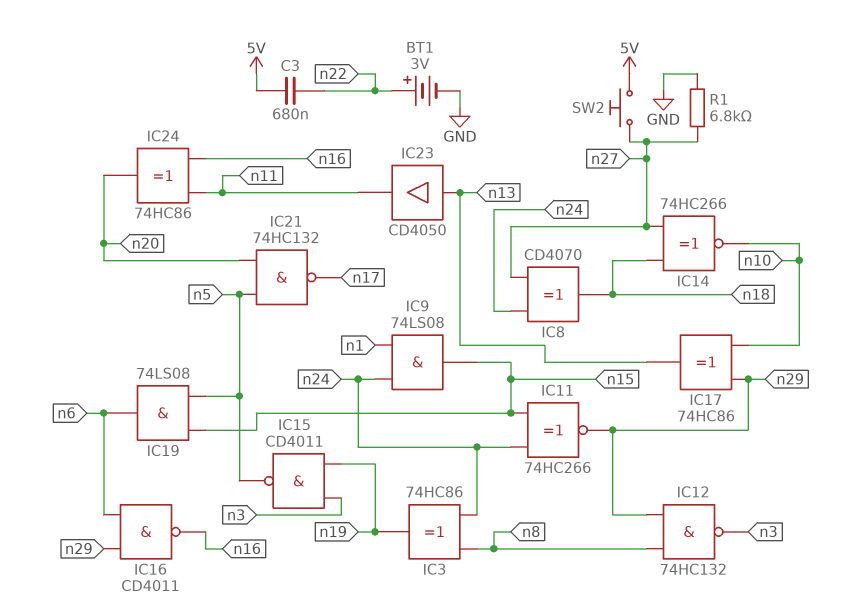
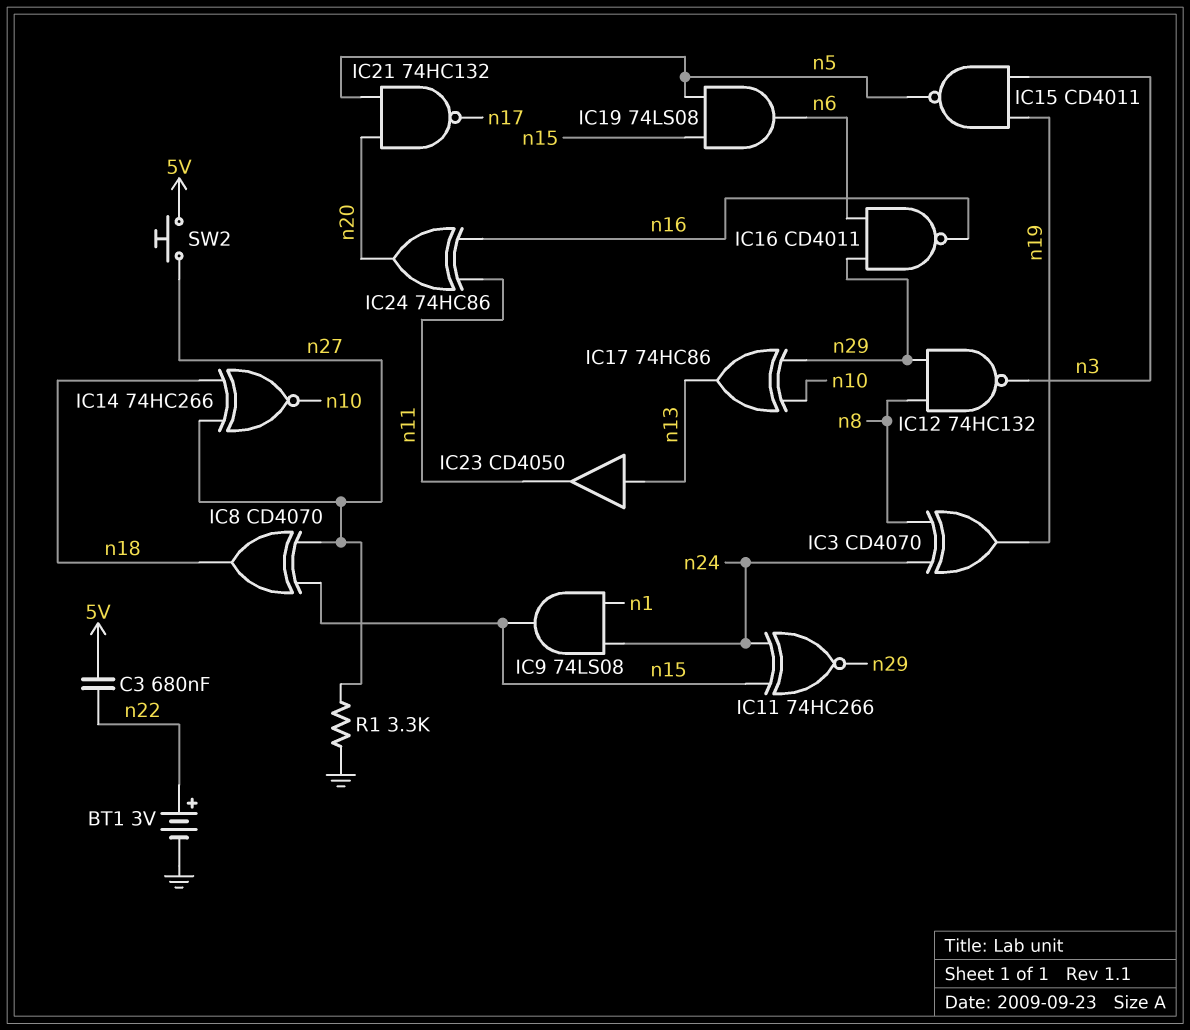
IC3: XOR 74HC86 (in n8, in n24, out n19) -> XOR CD4070 (in n8, in n24, out n19)
IC8: XOR CD4070 (in n24, in n27, out n18) -> XOR CD4070 (in n15, in n27, out n18)
R1: 6.8k (GND, n27) -> 3.3k (GND, n27)

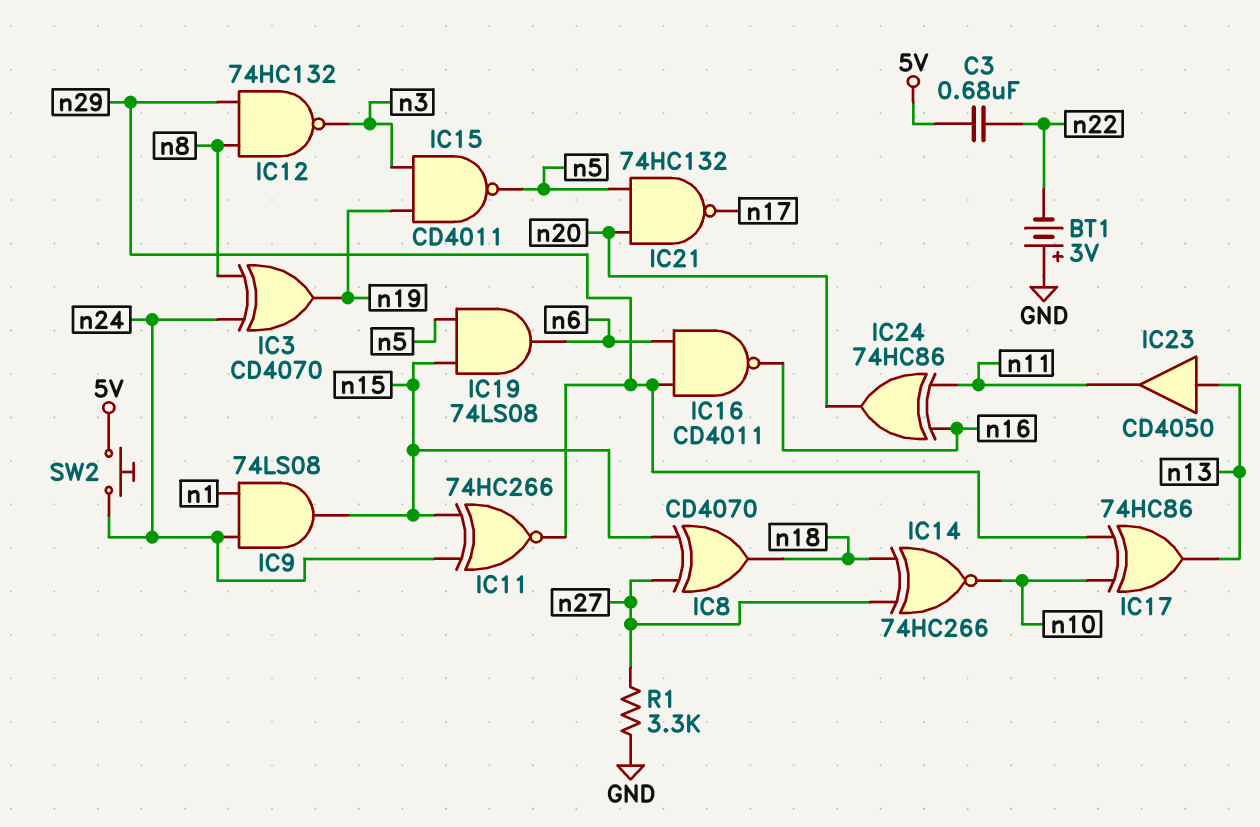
BT1: 3V (plus n22, minus GND) -> 3V (plus GND, minus n22)
SW2: button (5V, n27) -> button (5V, n24)

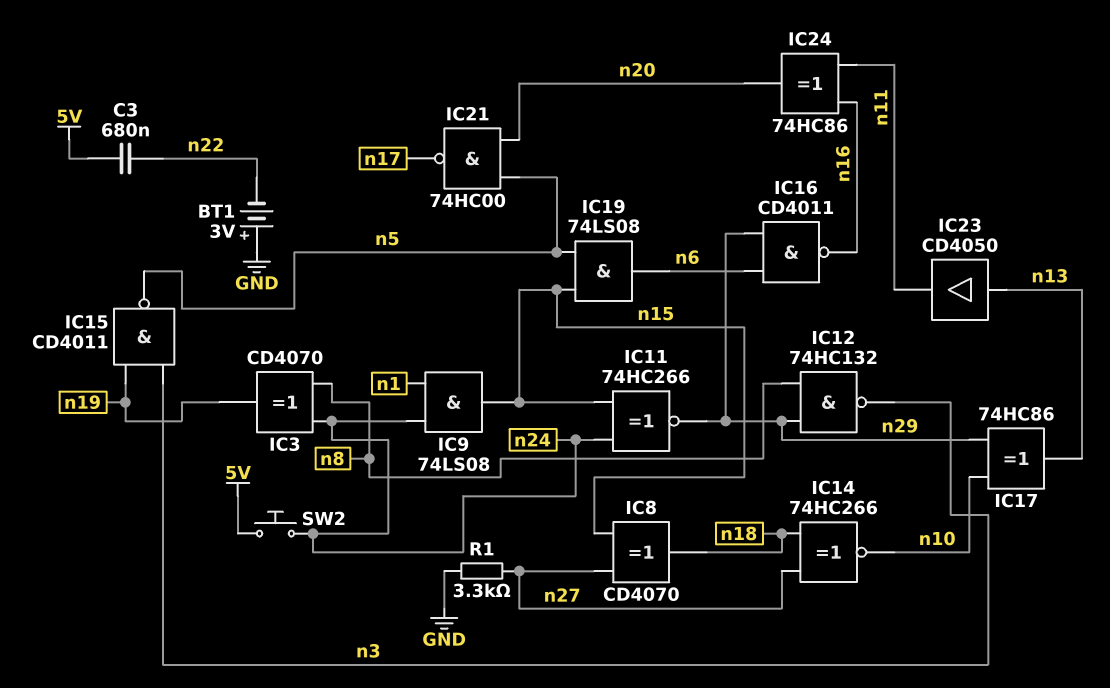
IC21: NAND 74HC132 (in n5, in n20, out n17) -> NAND 74HC00 (in n5, in n20, out n17)

